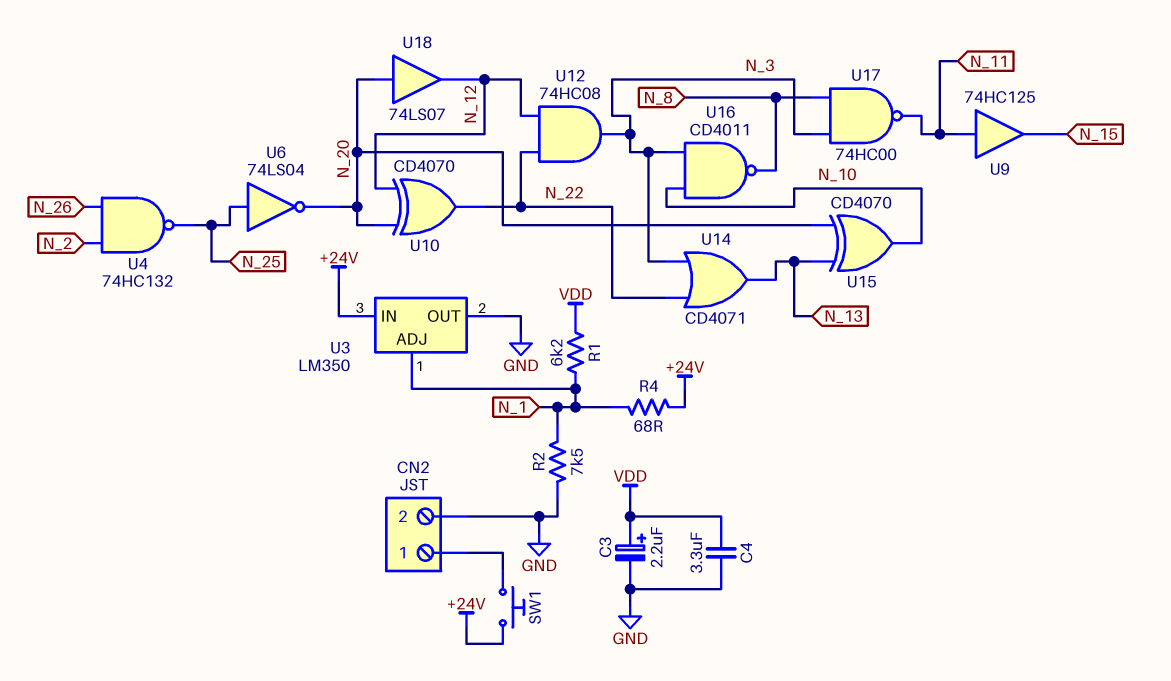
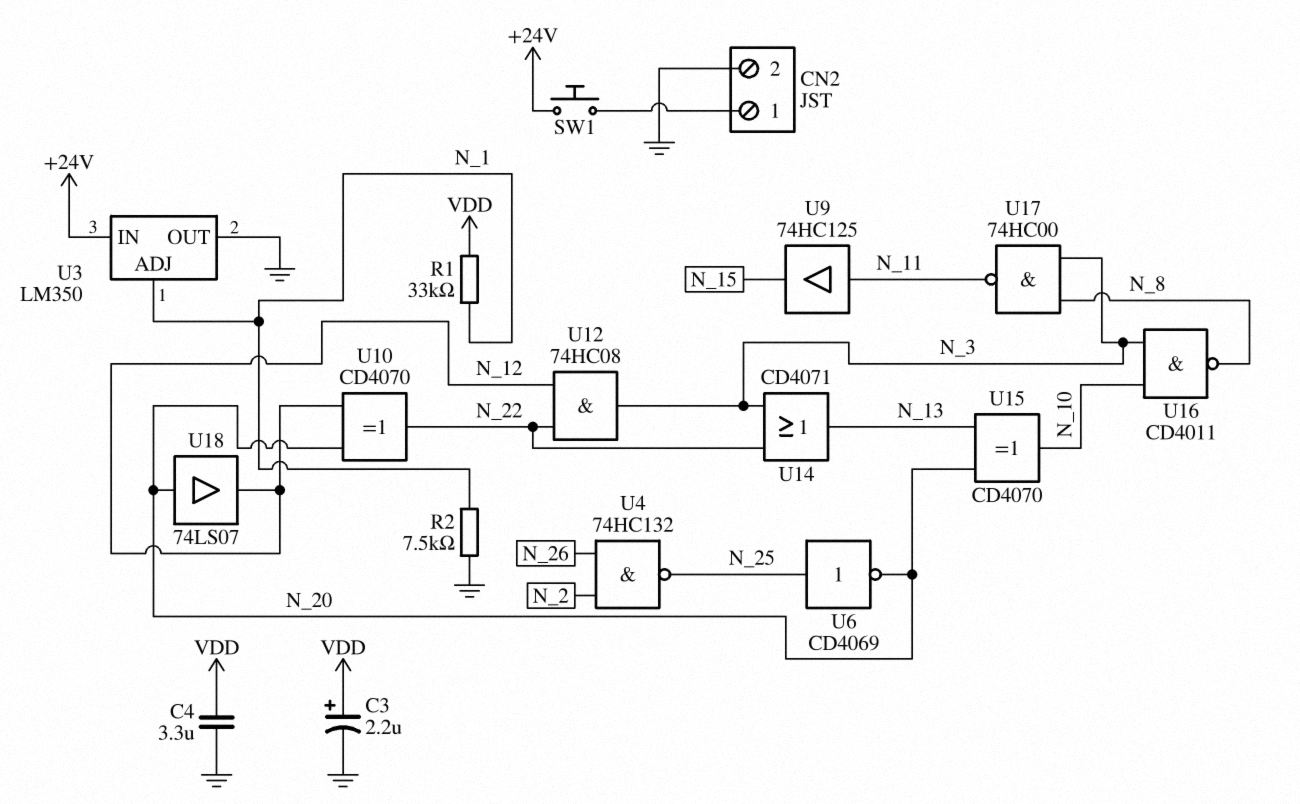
R1: 6.2k (N_1, VDD) -> 33k (N_1, VDD)
R4: 68 (+24V, N_1) -> none
U6: NOT 74LS04 (in N_25, out N_20) -> NOT CD4069 (in N_25, out N_20)

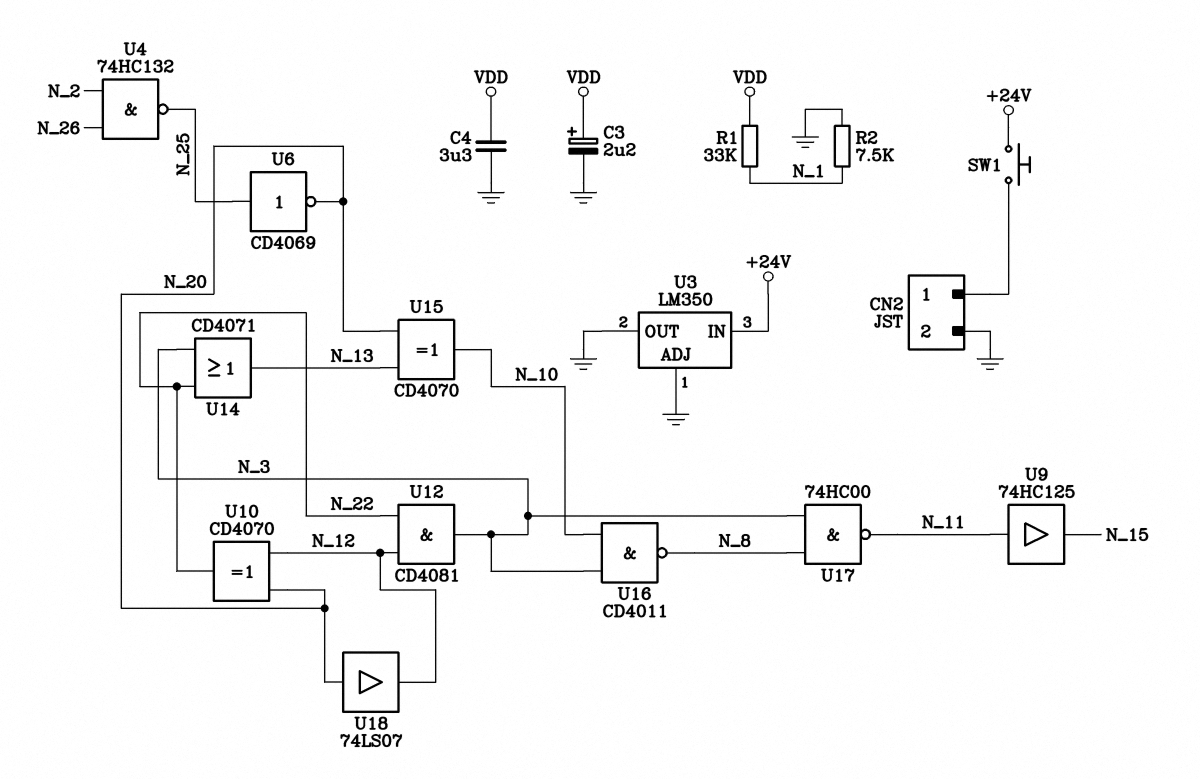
U3 pin ADJ: N_1 -> GND
U12: AND 74HC08 (in N_12, in N_22, out N_3) -> AND CD4081 (in N_12, in N_22, out N_3)

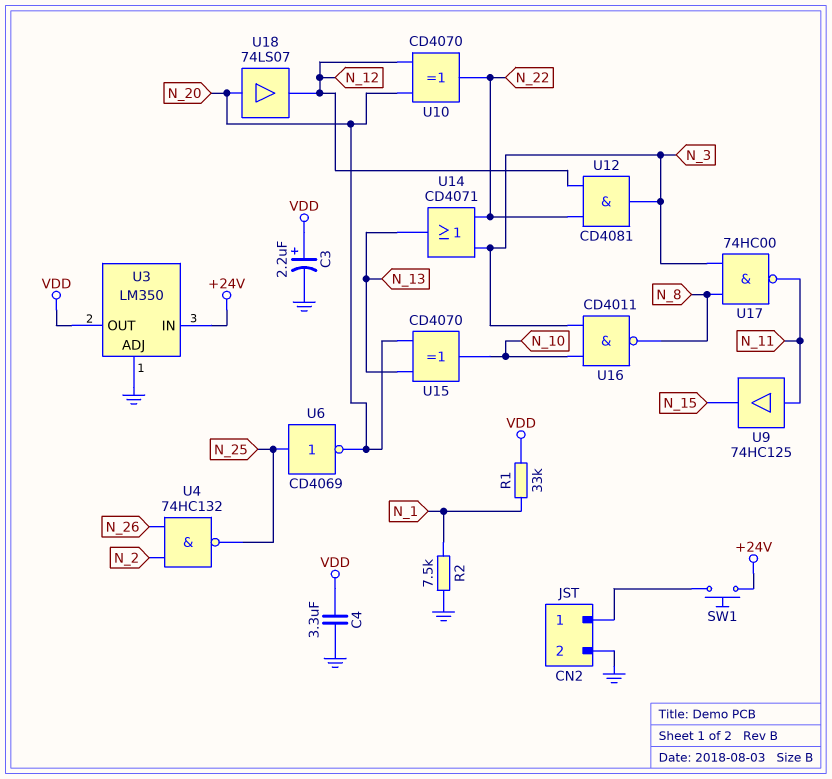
U3 pin OUT: GND -> VDD

